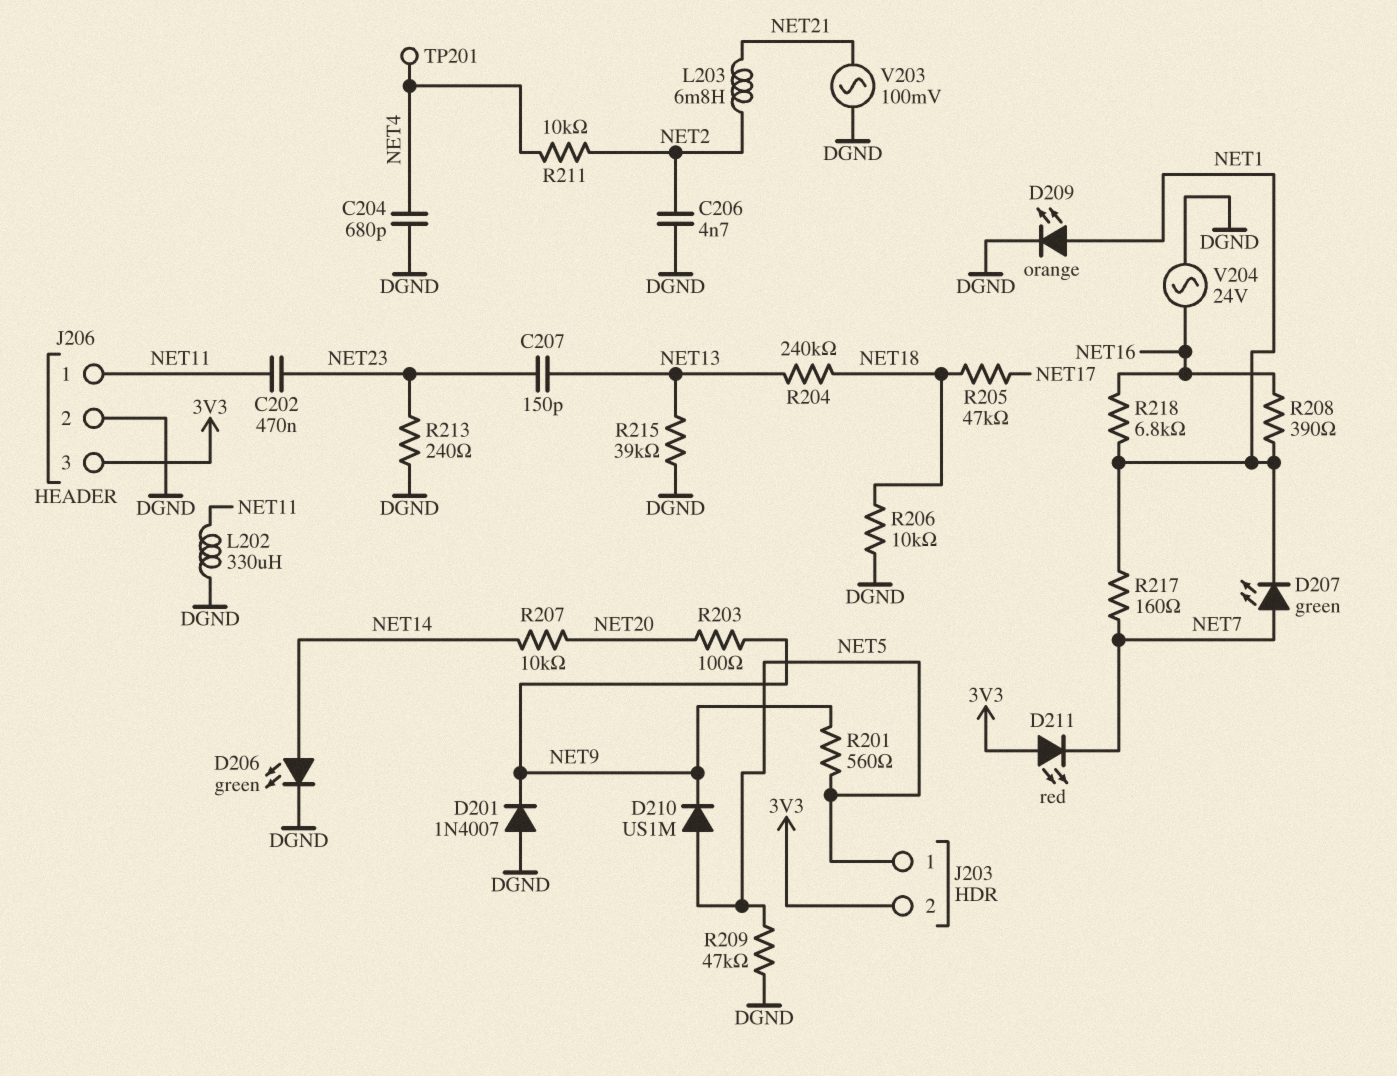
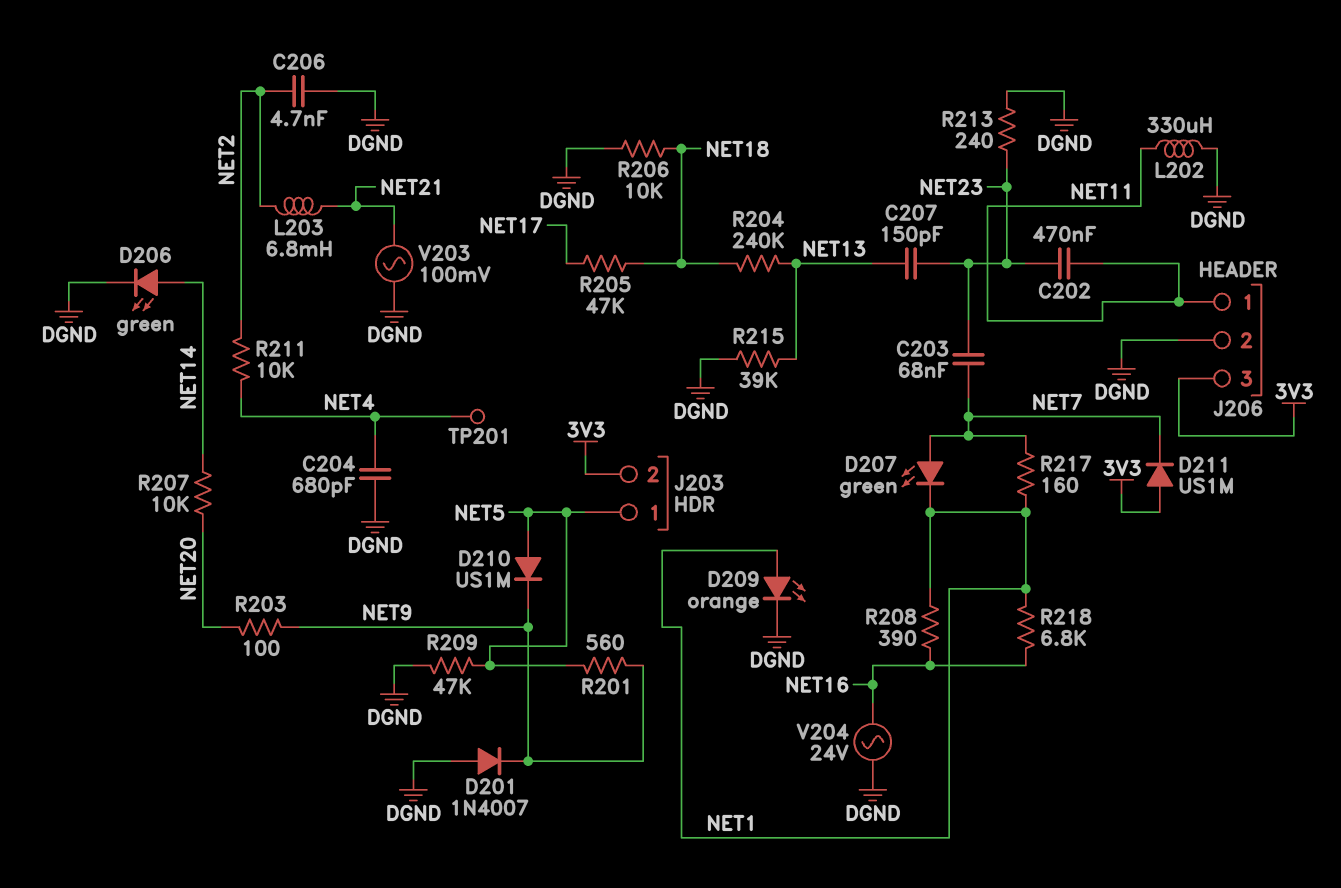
C203: none -> 68nF (NET7, NET23)
D211: LED red (A 3V3, K NET7) -> diode US1M (A 3V3, K NET7)

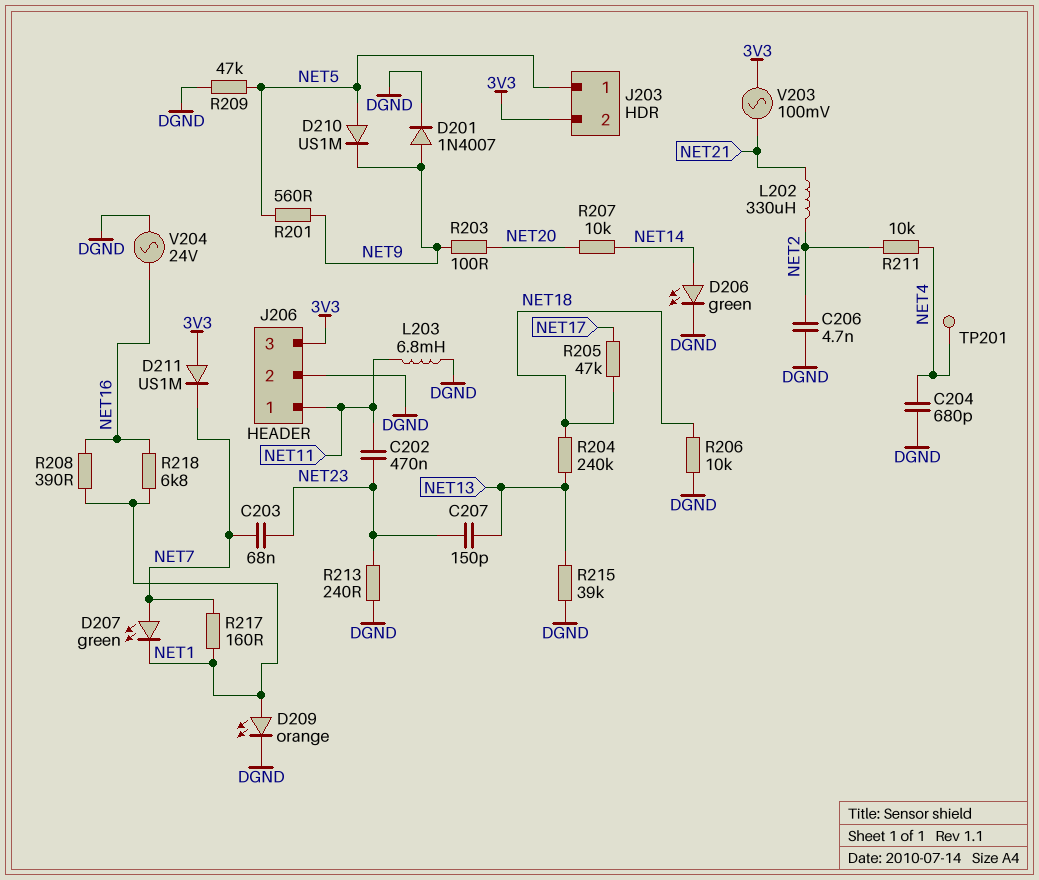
D201: diode 1N4007 (A DGND, K NET9) -> diode 1N4007 (A NET9, K DGND)
L202: 330uH (DGND, NET11) -> 330uH (NET2, NET21)
L203: 6.8mH (NET2, NET21) -> 6.8mH (DGND, NET11)
V203: AC 100mV (DGND, NET21) -> AC 100mV (3V3, NET21)

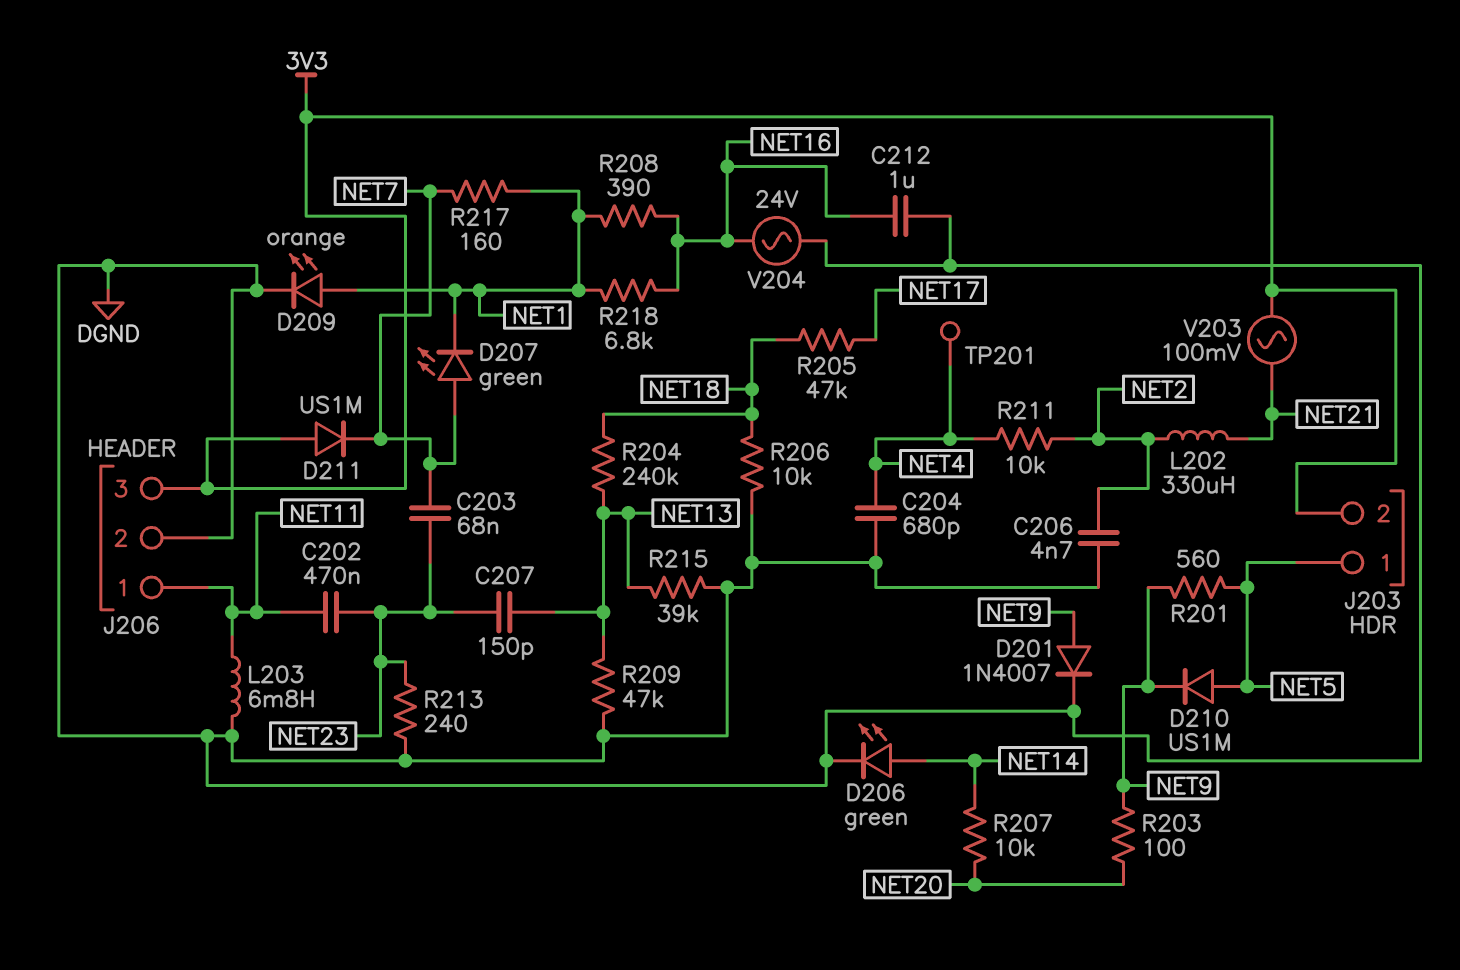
C212: none -> 1uF (DGND, NET16)
R209: 47k (DGND, NET5) -> 47k (DGND, NET13)

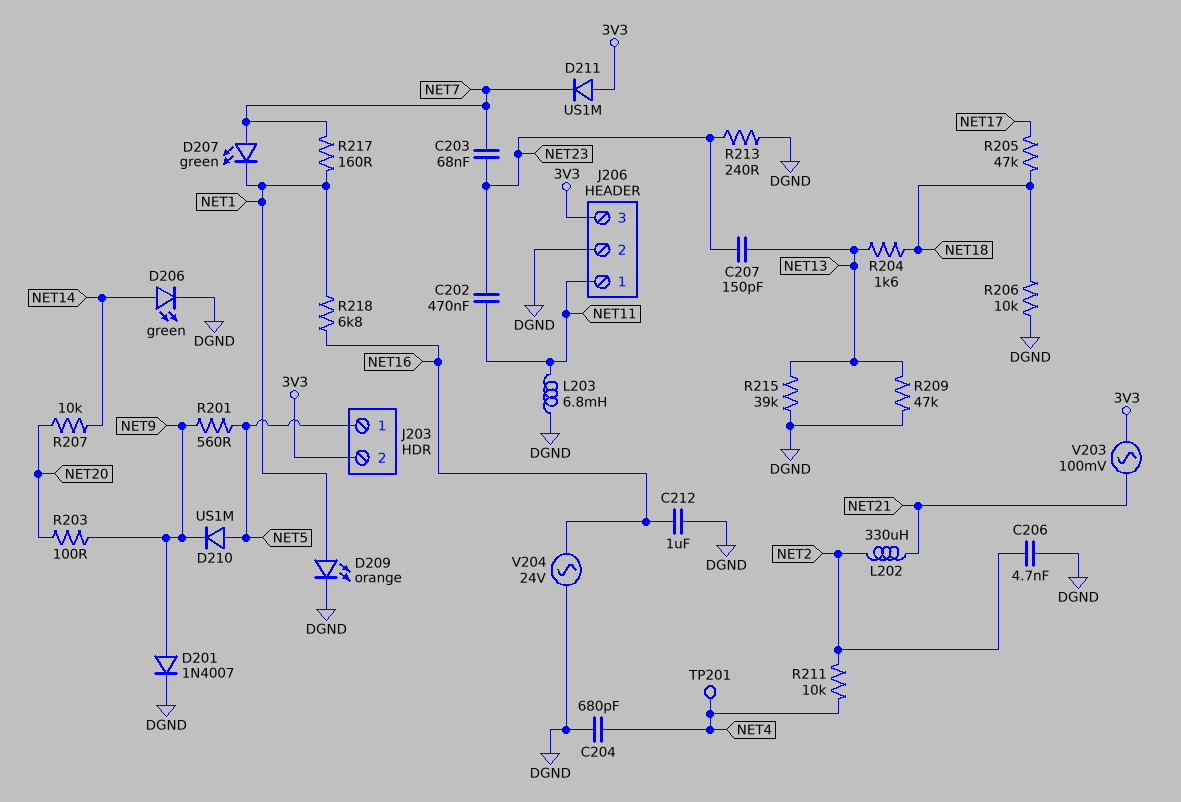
R204: 240k (NET13, NET18) -> 1.6k (NET13, NET18)
R208: 390 (NET1, NET16) -> none

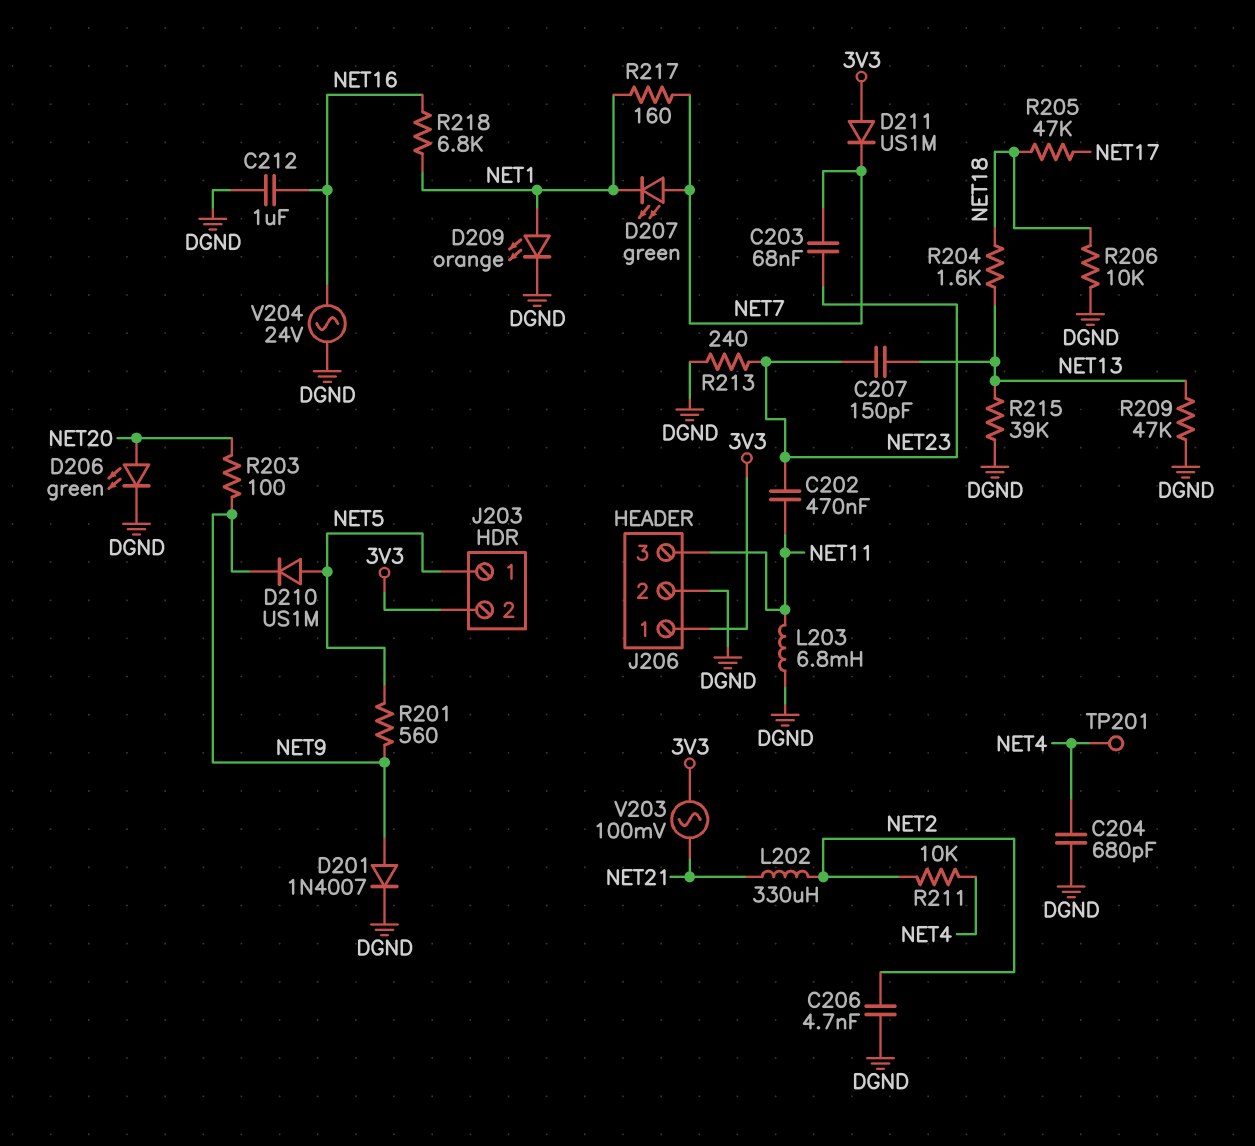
D206: LED green (A NET14, K DGND) -> LED green (A NET20, K DGND)
J206 pin 1: NET11 -> 3V3
J206 pin 3: 3V3 -> NET11
R207: 10k (NET14, NET20) -> none

